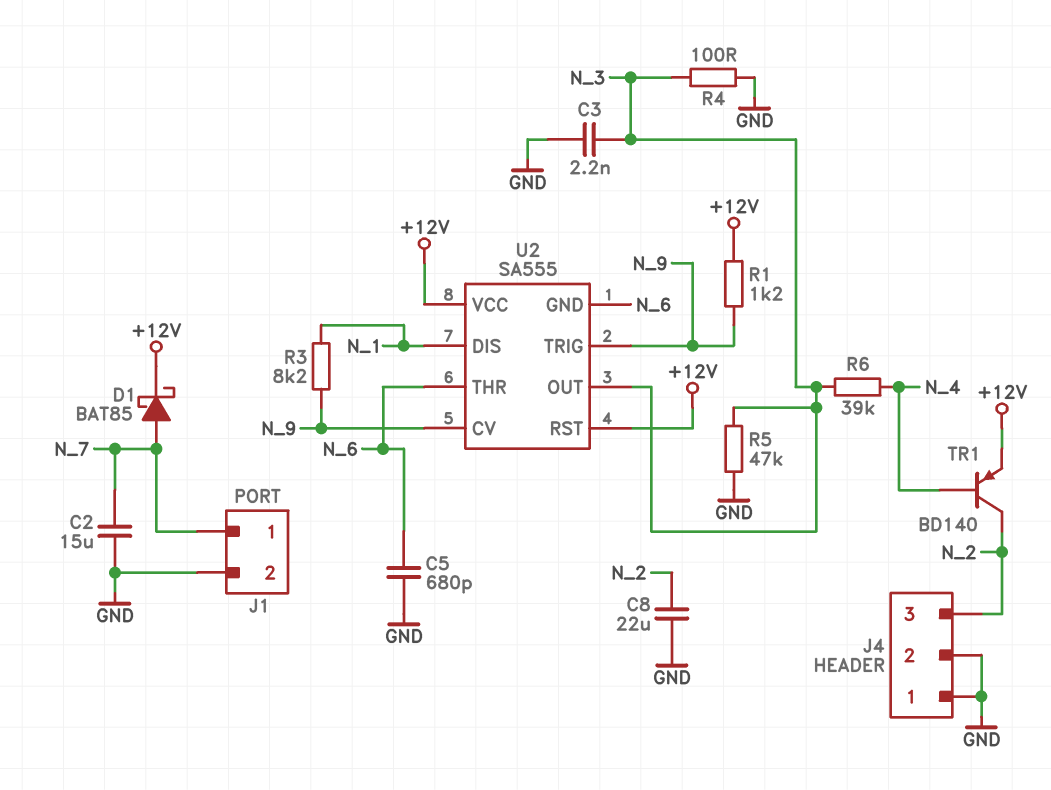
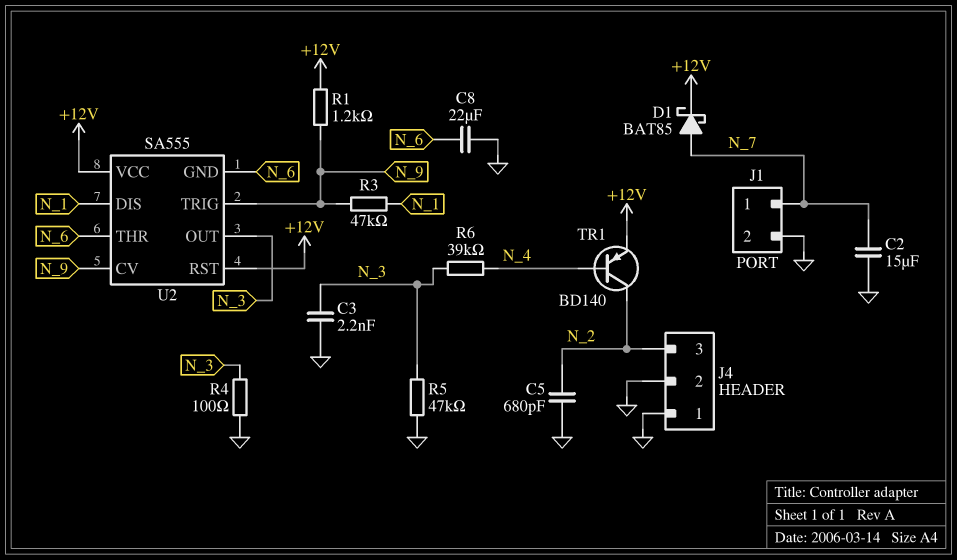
C5: 680pF (GND, N_6) -> 680pF (GND, N_2)
C8: 22uF (GND, N_2) -> 22uF (GND, N_6)
R3: 8.2k (N_1, N_9) -> 47k (N_1, N_9)

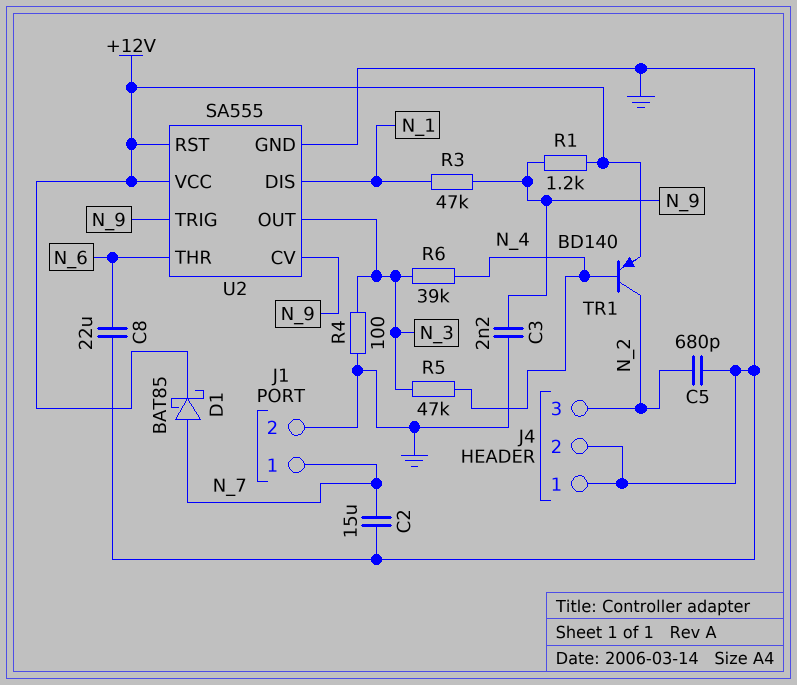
C3: 2.2nF (GND, N_3) -> 2.2nF (GND, N_9)
R5: 47k (GND, N_3) -> 47k (N_3, N_4)
U2 pin GND: N_6 -> GND

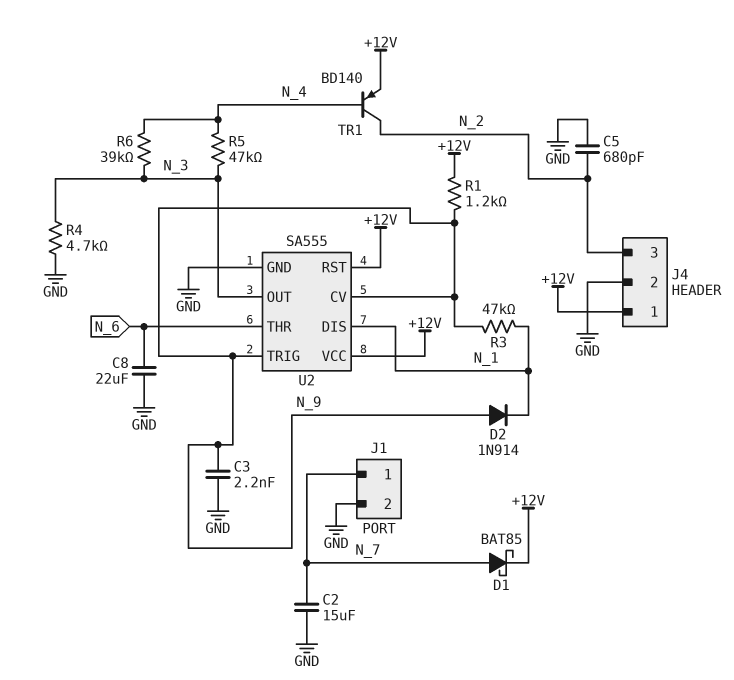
D2: none -> diode 1N914 (A N_9, K N_1)
J4 pin 1: GND -> +12V
R4: 100 (GND, N_3) -> 4.7k (GND, N_3)

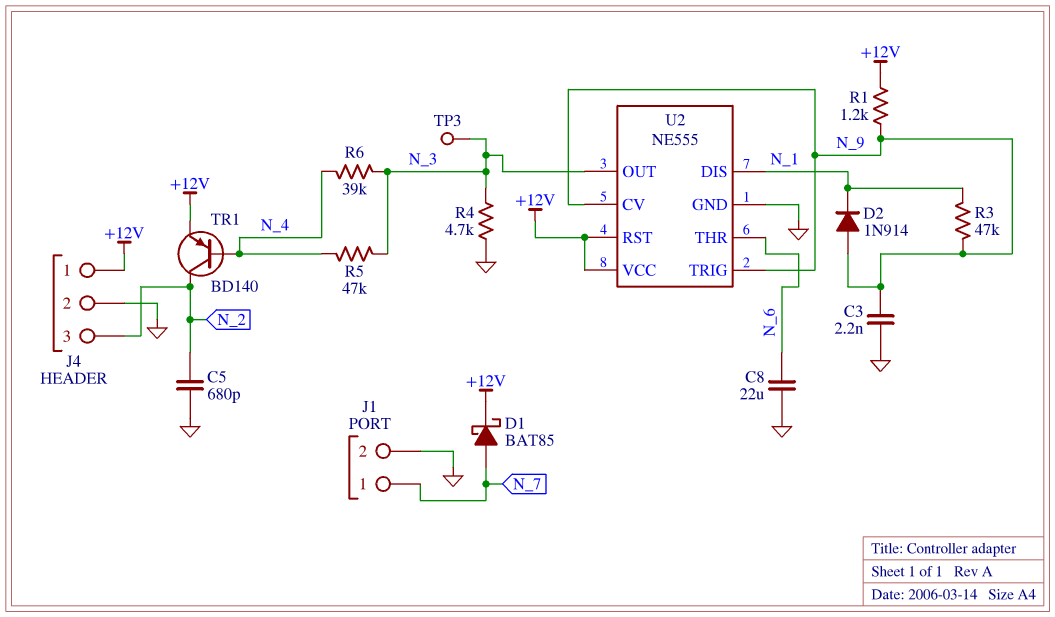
C2: 15uF (GND, N_7) -> none
TP3: none -> test point (N_3)
U2: SA555 -> NE555

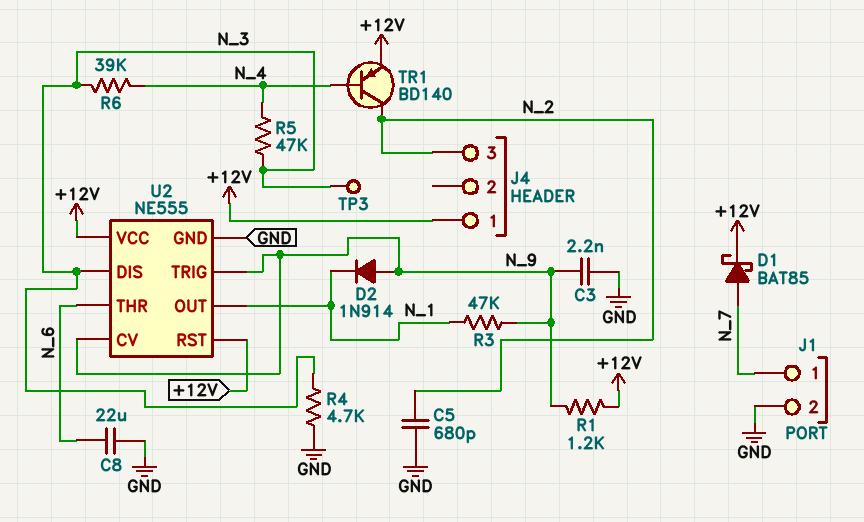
J4 pin 2: GND -> none
U2 pin DIS: N_1 -> N_3
U2 pin OUT: N_3 -> N_1

